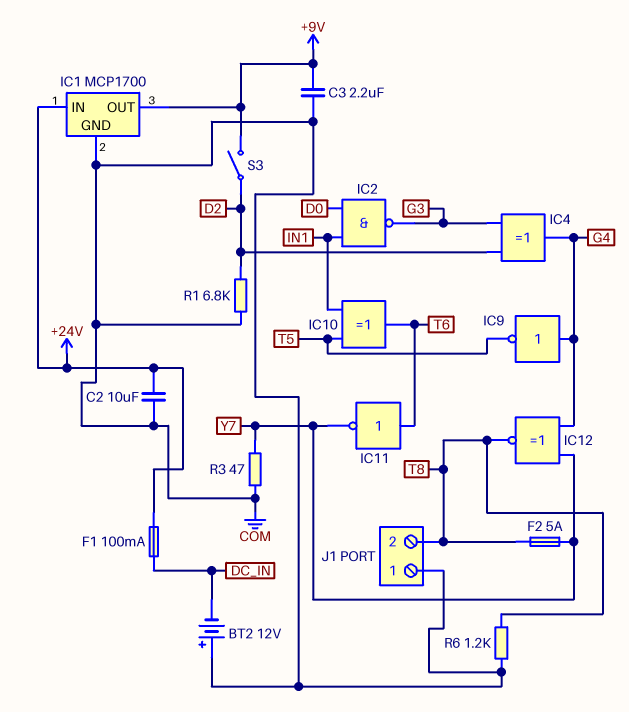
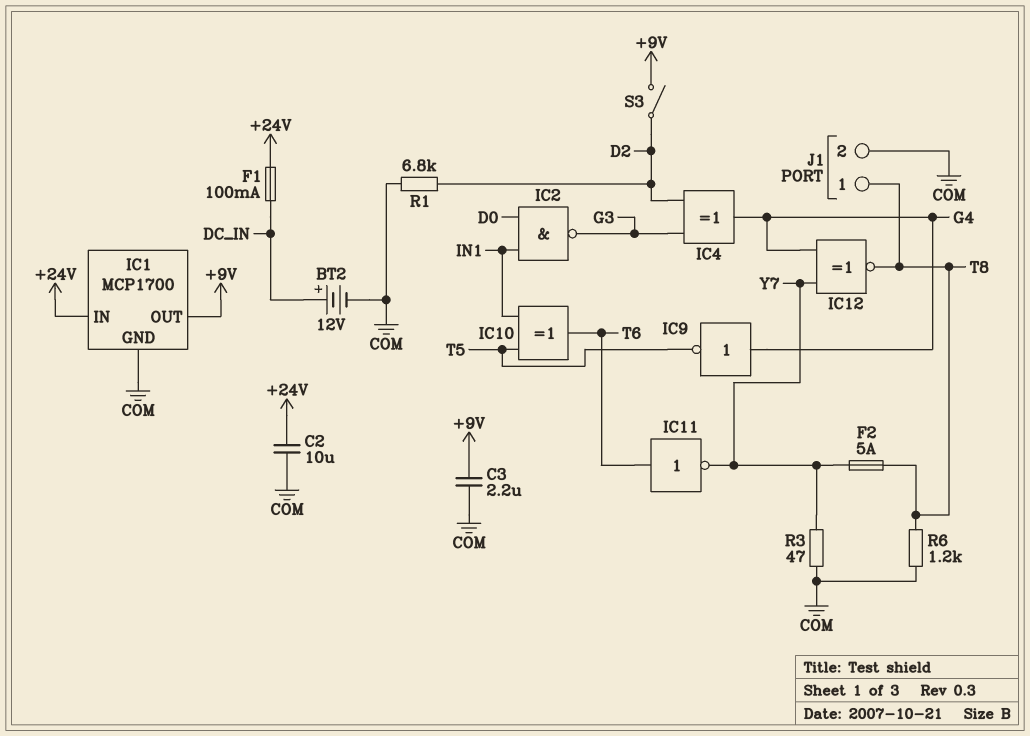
BT2: 12V (plus COM, minus DC_IN) -> 12V (plus DC_IN, minus COM)
J1 pin 1: COM -> T8
J1 pin 2: T8 -> COM

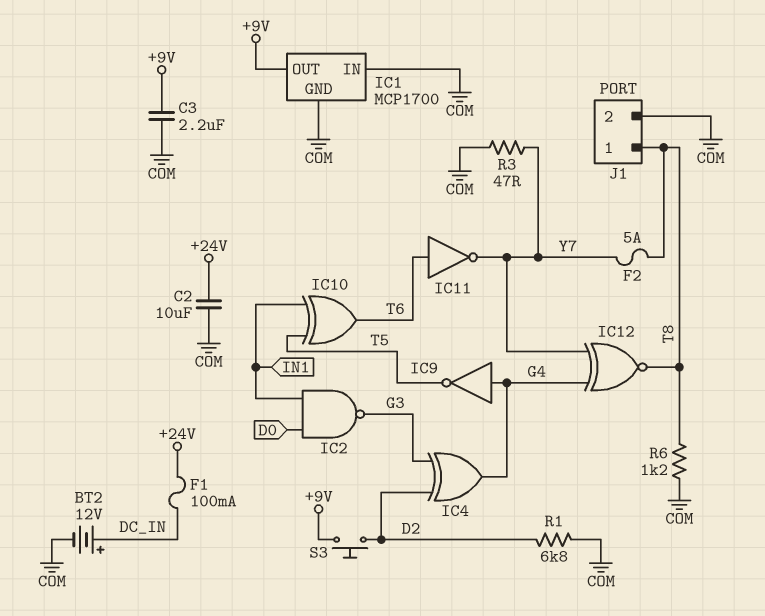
IC1 pin IN: +24V -> COM
S3: switch (+9V, D2) -> button (+9V, D2)

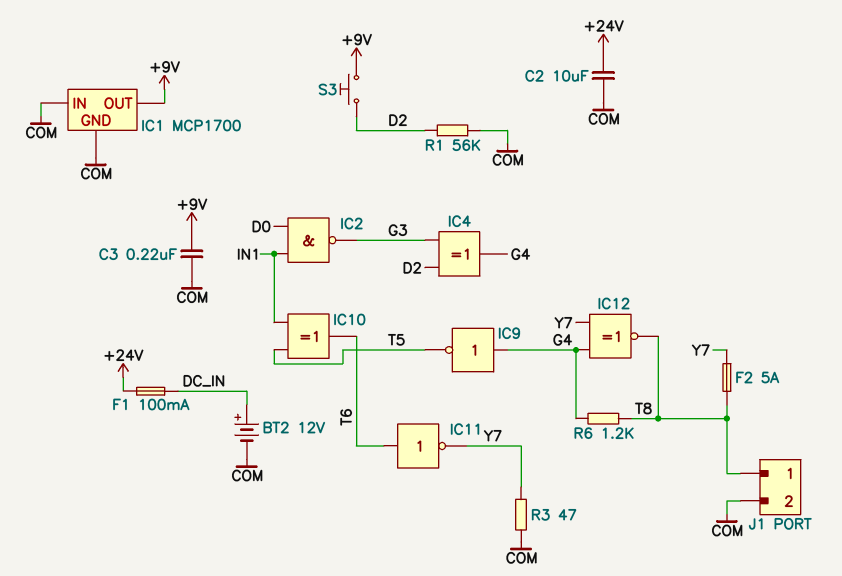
C3: 2.2uF (+9V, COM) -> 220nF (+9V, COM)
R1: 6.8k (COM, D2) -> 56k (COM, D2)
R6: 1.2k (COM, T8) -> 1.2k (G4, T8)

